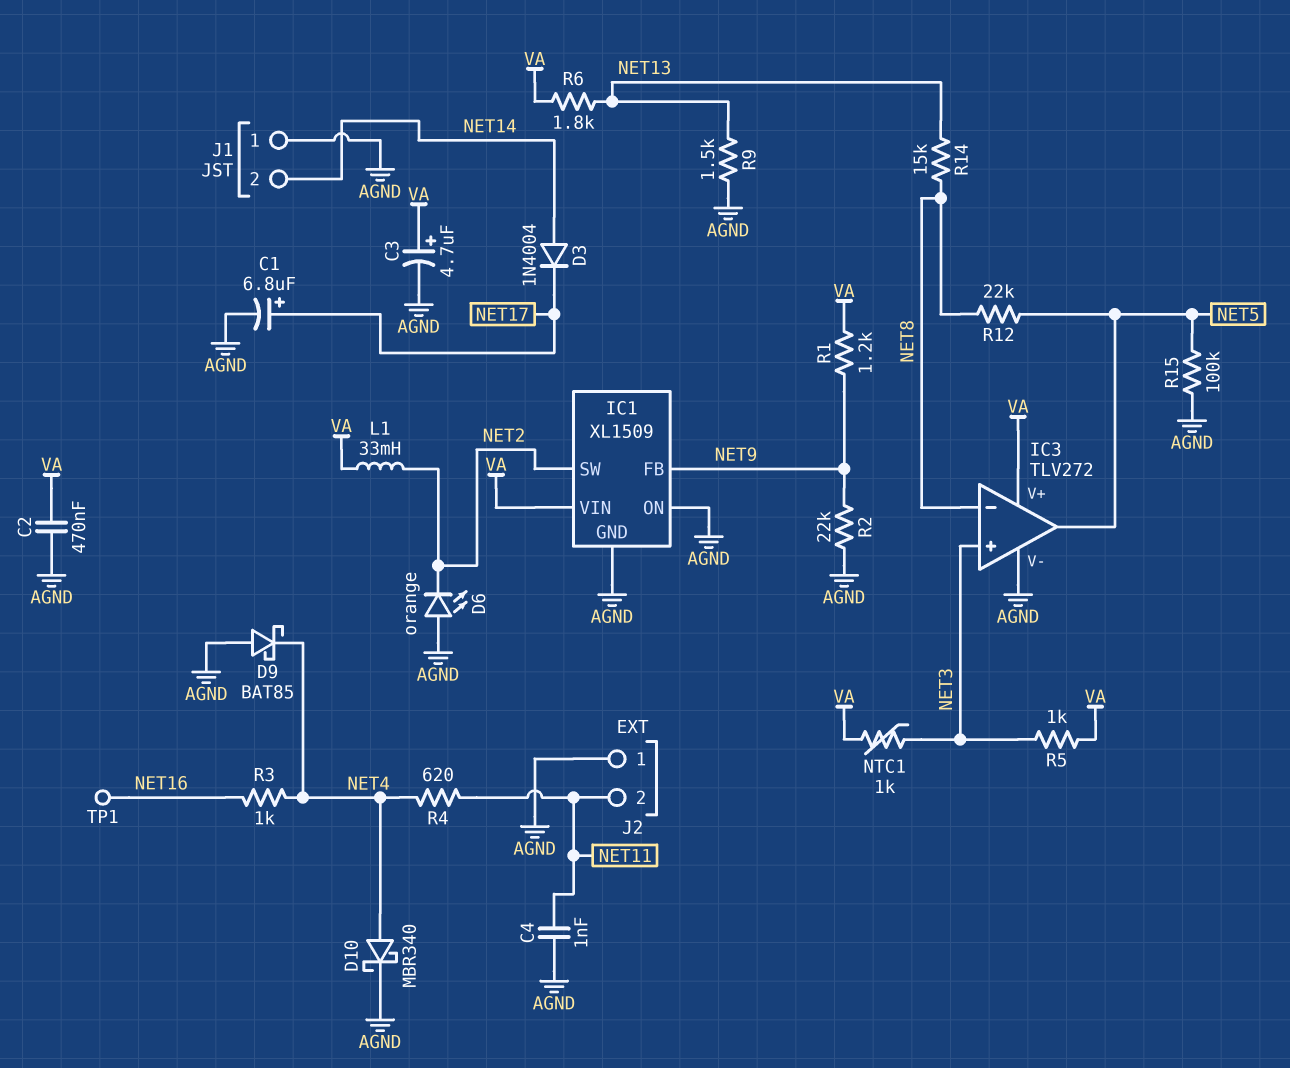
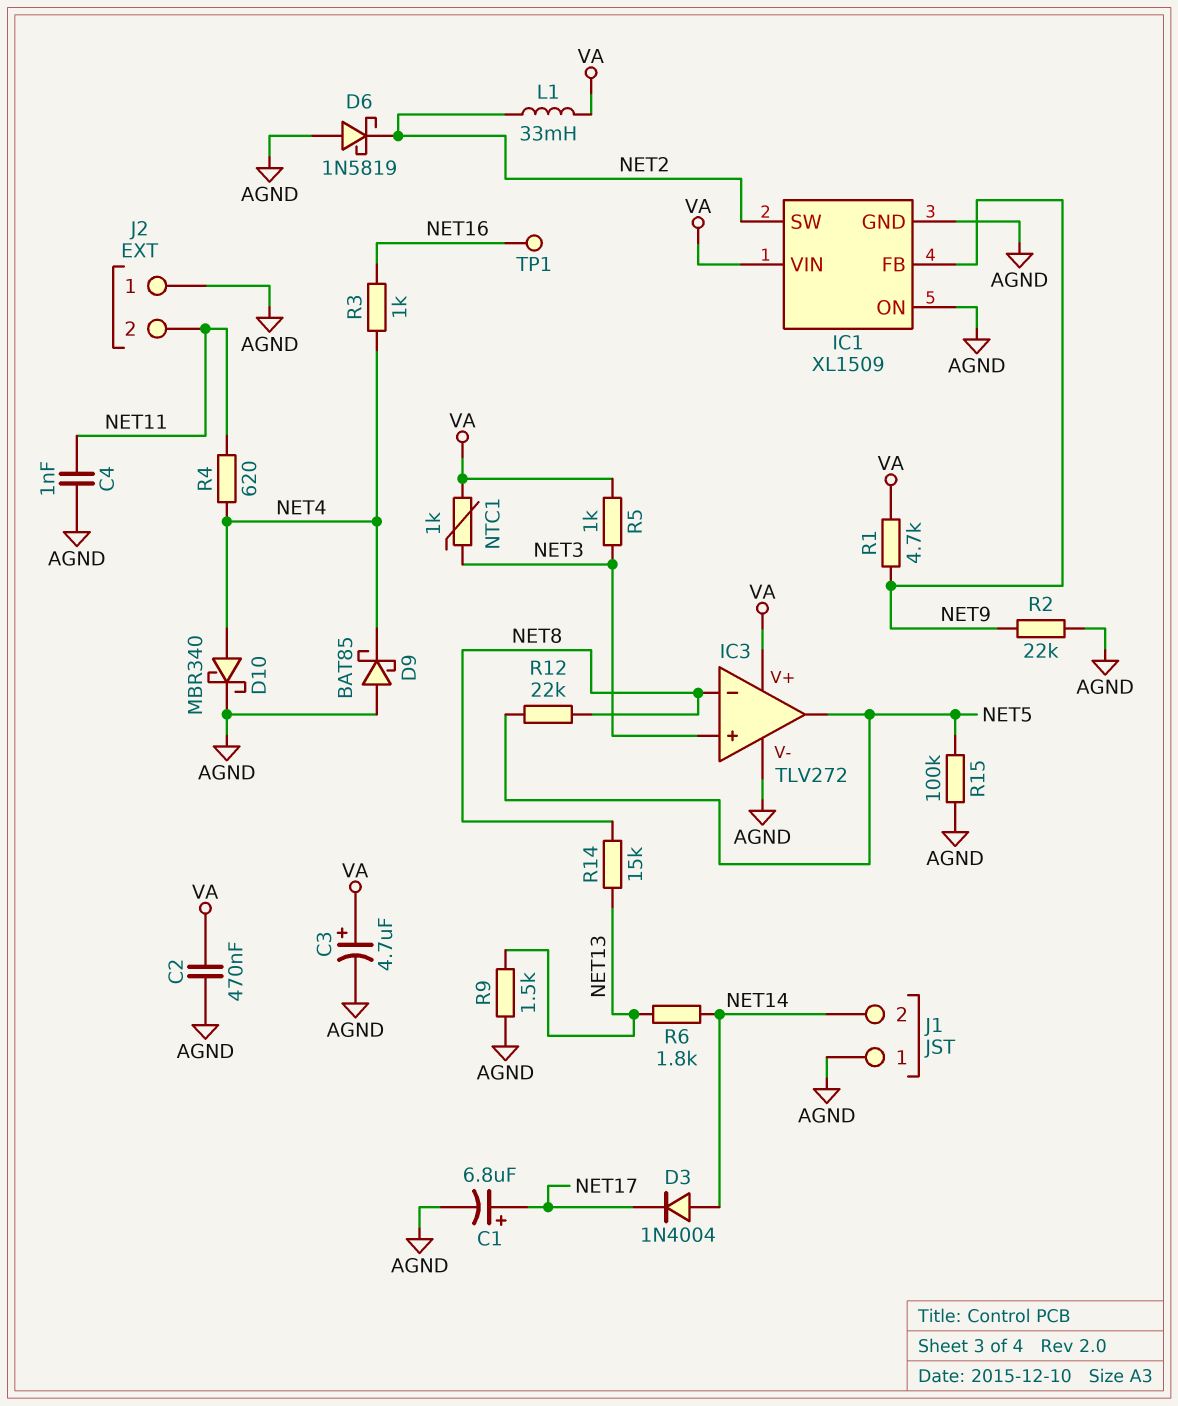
D6: LED orange (A AGND, K NET2) -> schottky 1N5819 (A AGND, K NET2)
R1: 1.2k (NET9, VA) -> 4.7k (NET9, VA)
R6: 1.8k (NET13, VA) -> 1.8k (NET13, NET14)

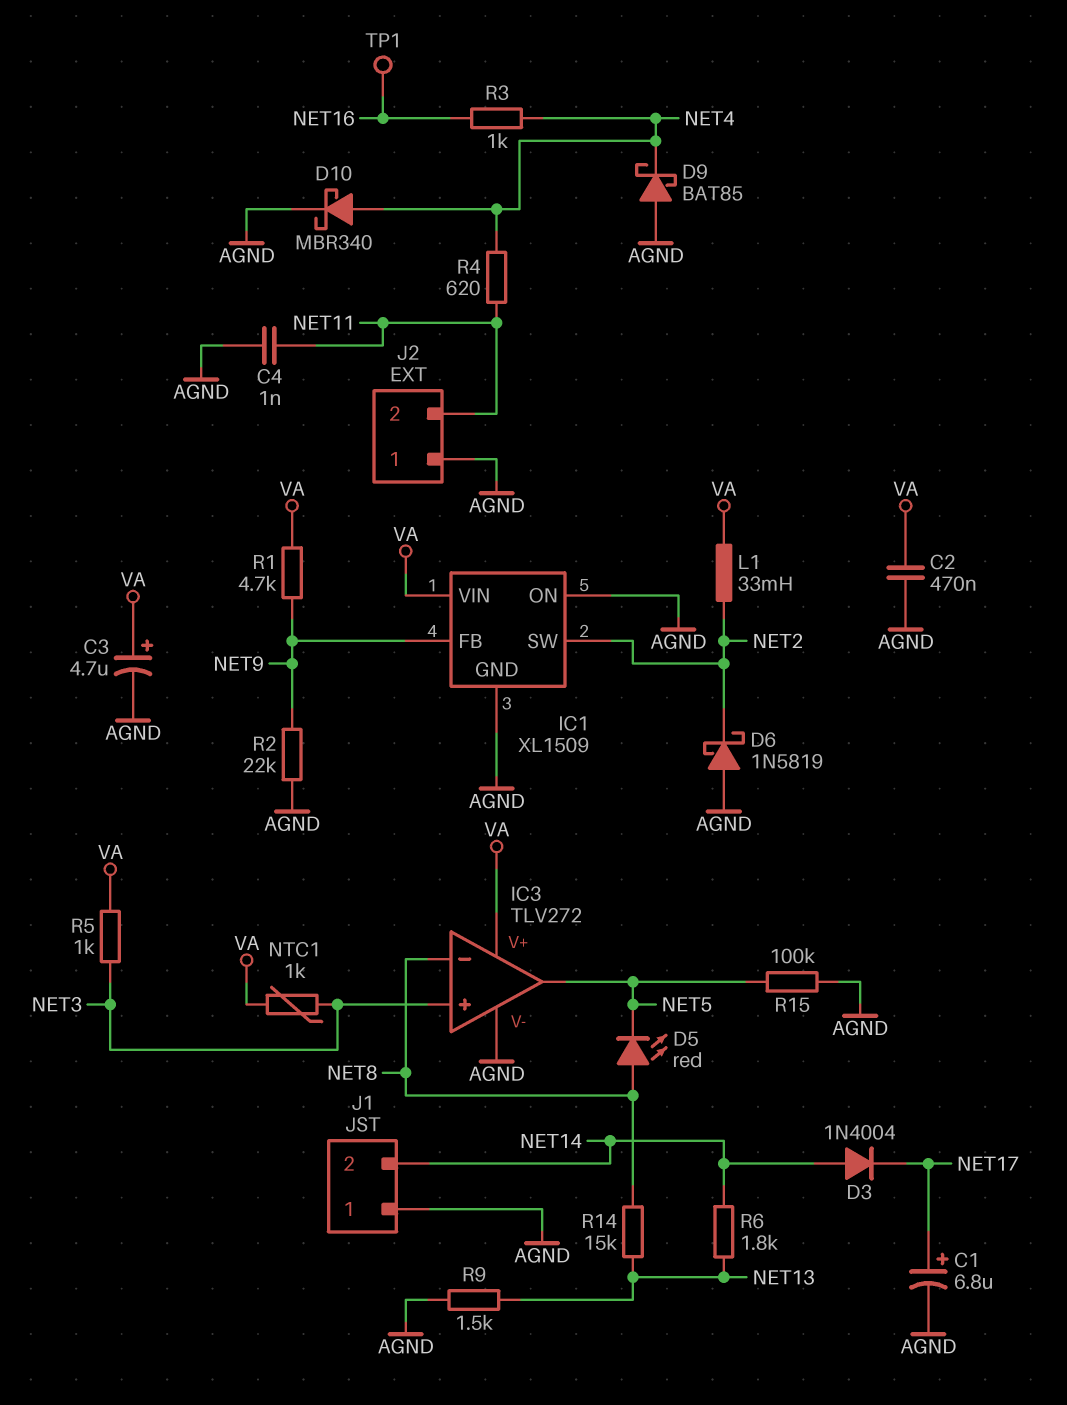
D5: none -> LED red (A NET8, K NET5)
R12: 22k (NET5, NET8) -> none

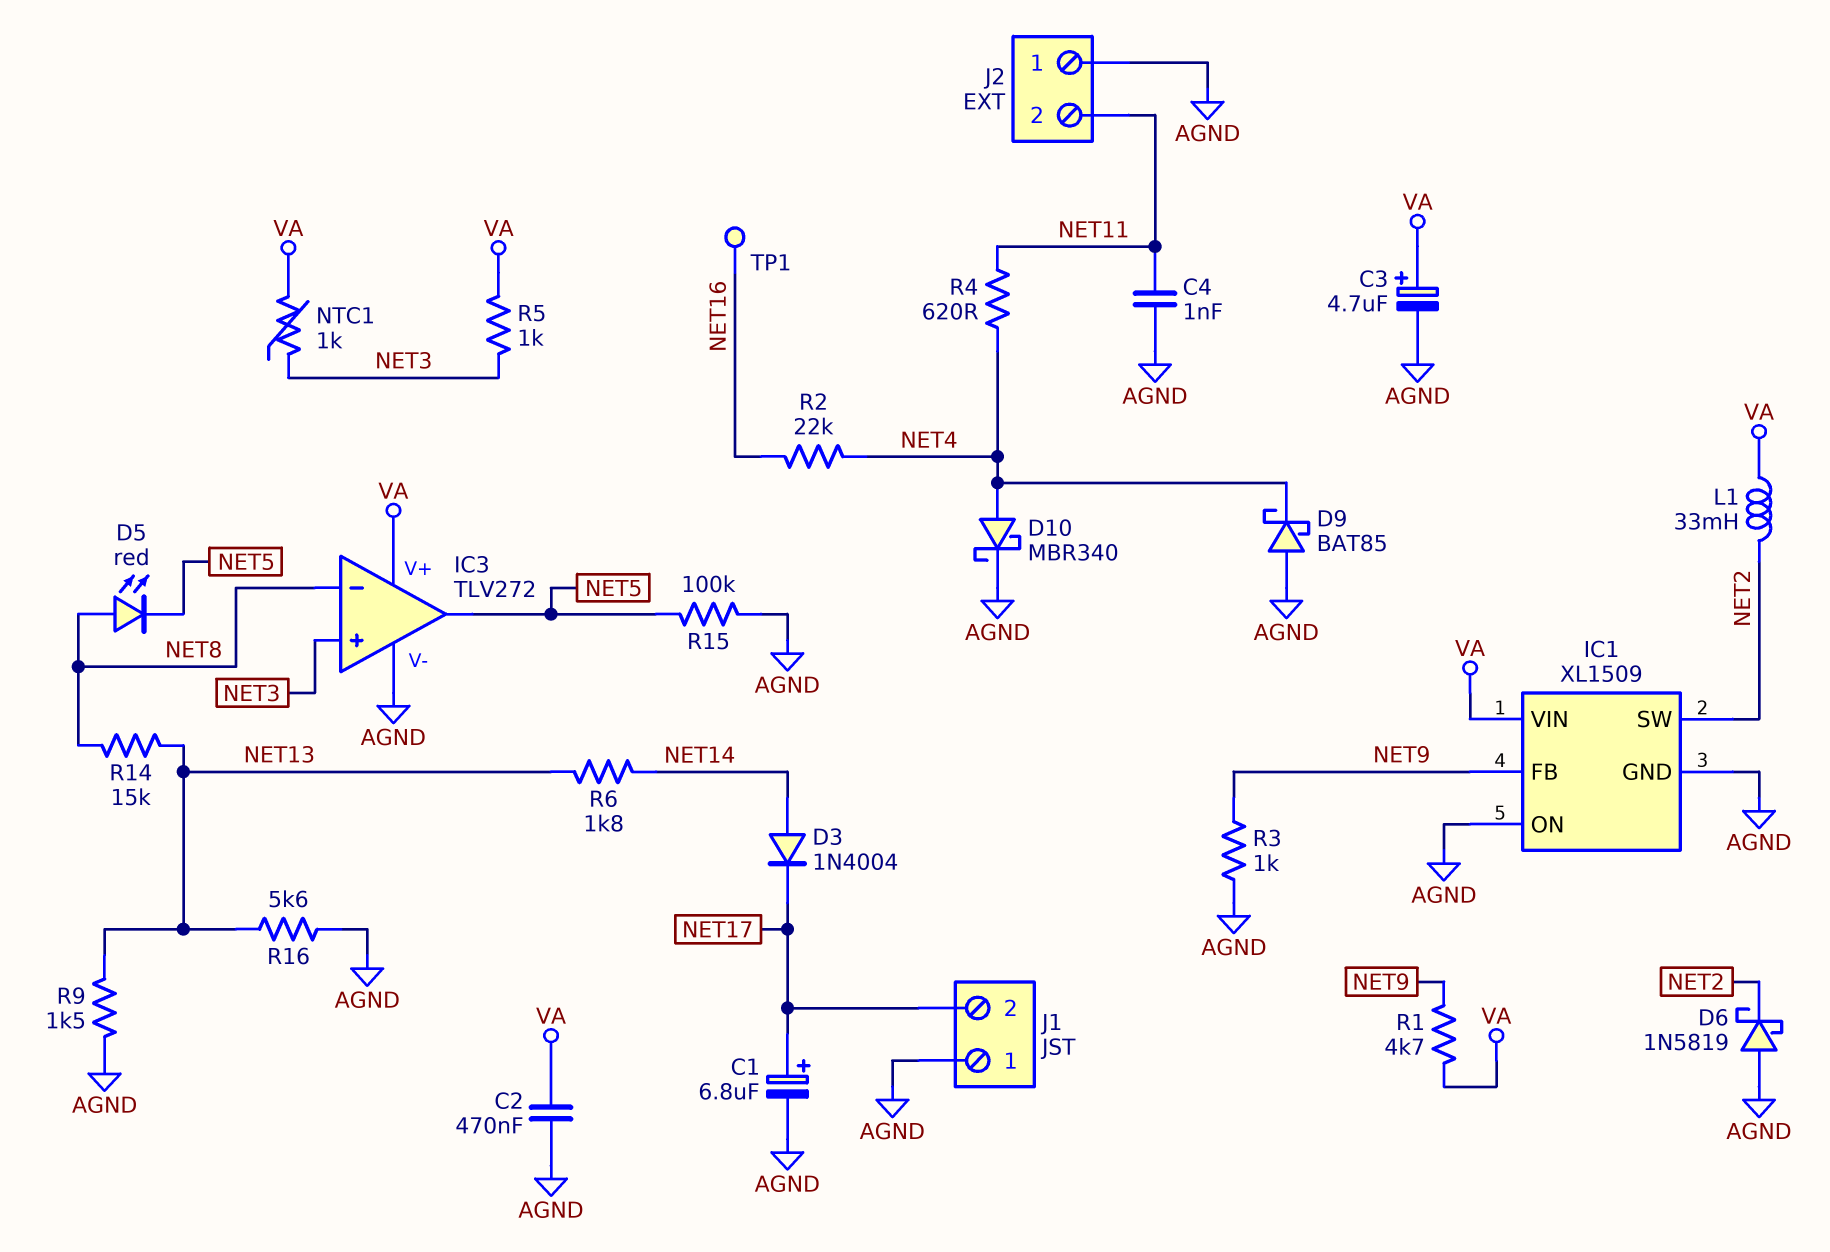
J1 pin 2: NET14 -> NET17
R2: 22k (AGND, NET9) -> 22k (NET4, NET16)
R3: 1k (NET4, NET16) -> 1k (AGND, NET9)
R16: none -> 5.6k (AGND, NET13)

